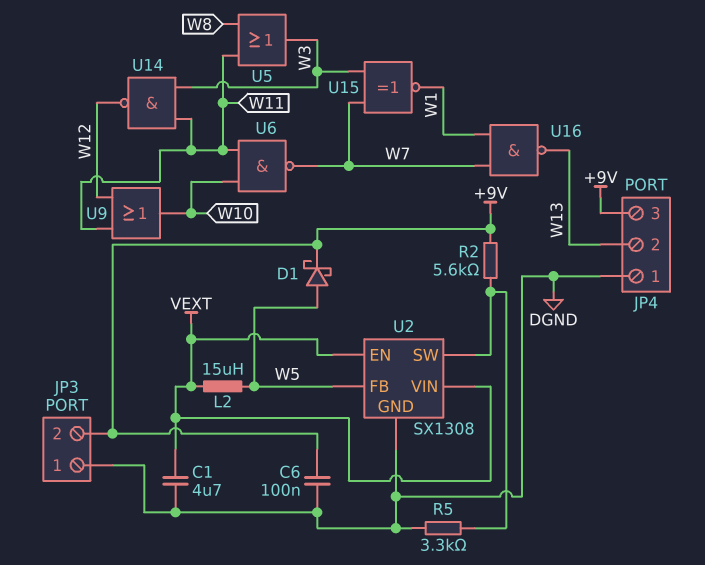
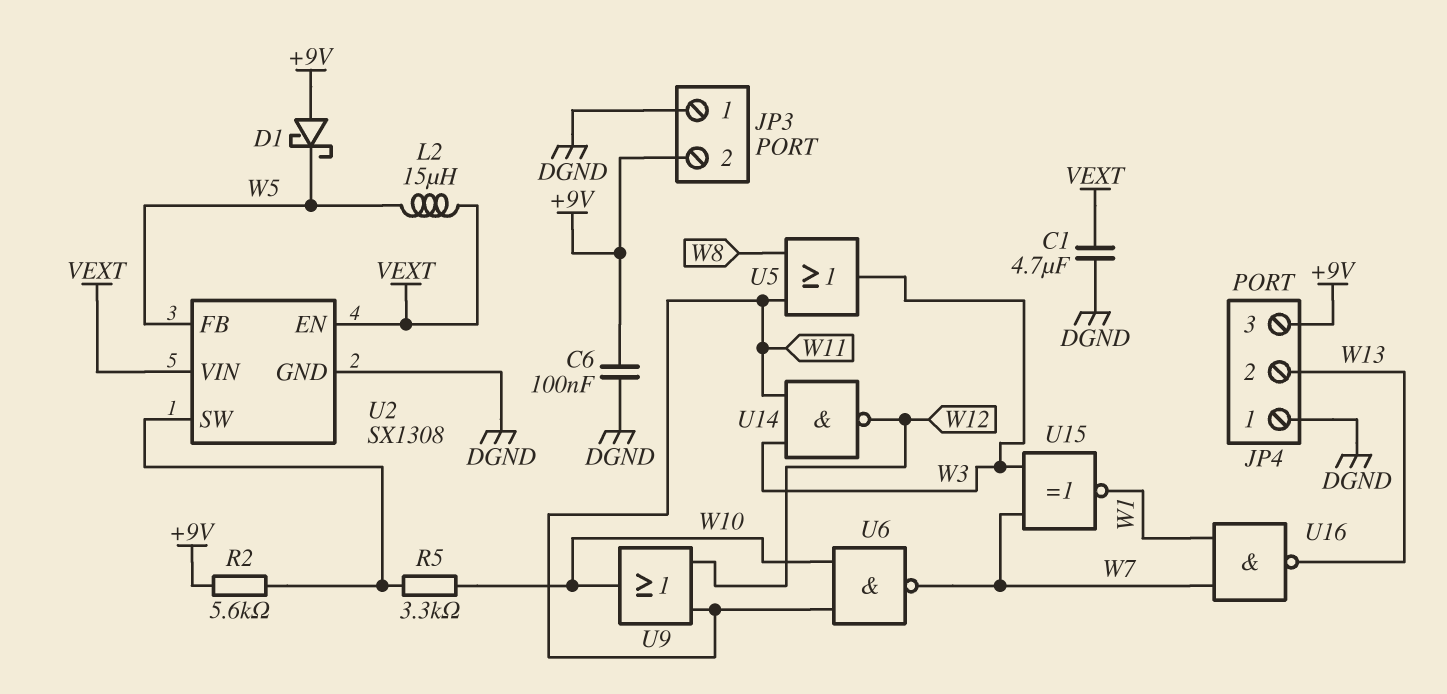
D1: schottky (A W5, K +9V) -> schottky (A +9V, K W5)
R5: 3.3k (DGND, U2/SW) -> 3.3k (U2/SW, W10)

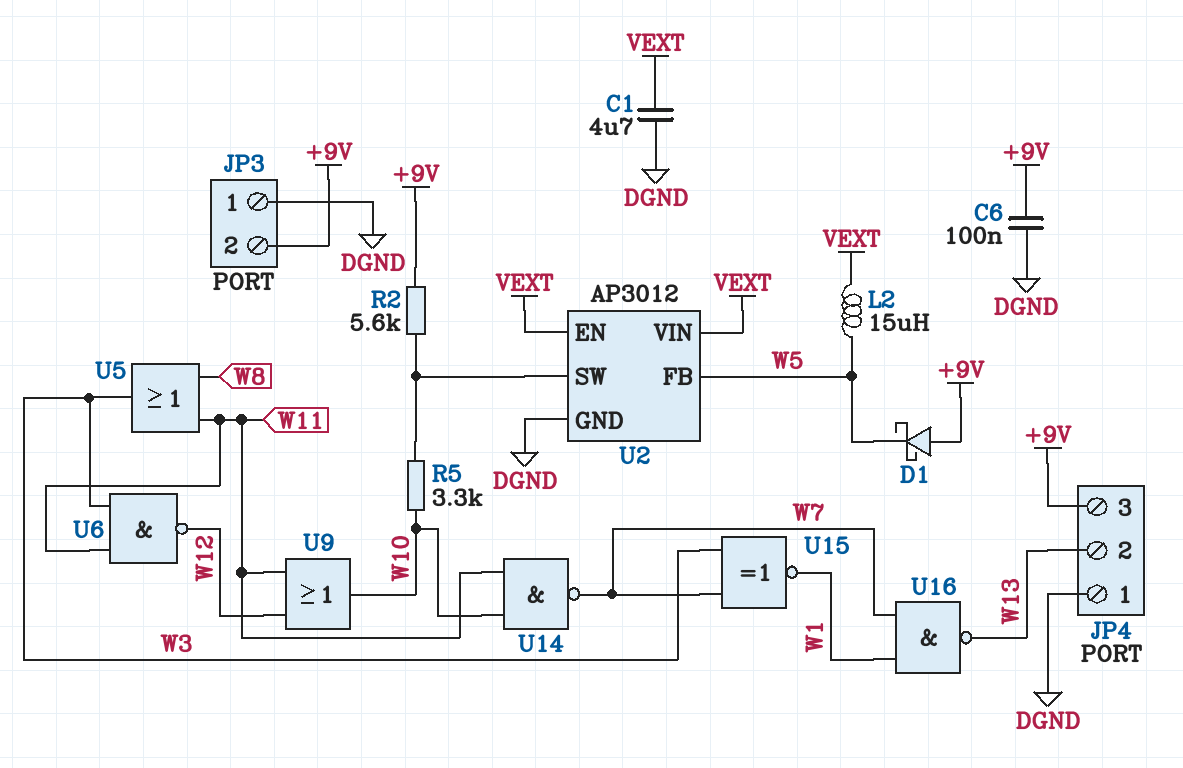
U2: SX1308 -> AP3012
U6: NAND (in W10, in W11, out W7) -> NAND (in W3, in W11, out W12)
U14: NAND (in W3, in W11, out W12) -> NAND (in W10, in W11, out W7)

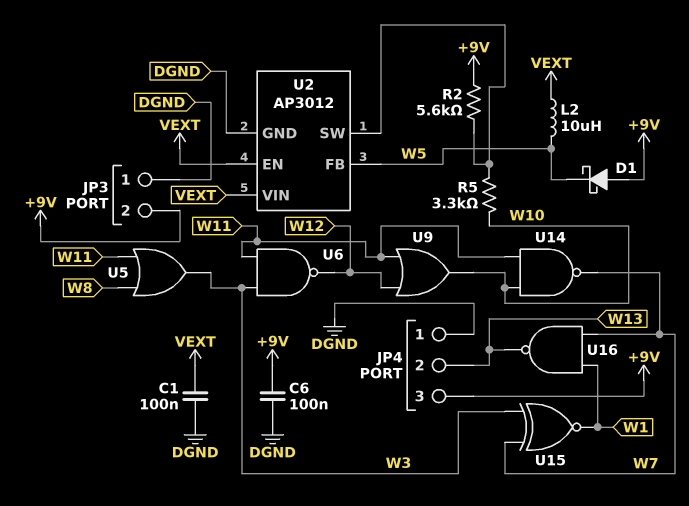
C1: 4.7uF (DGND, VEXT) -> 100nF (DGND, VEXT)
L2: 15uH (VEXT, W5) -> 10uH (VEXT, W5)

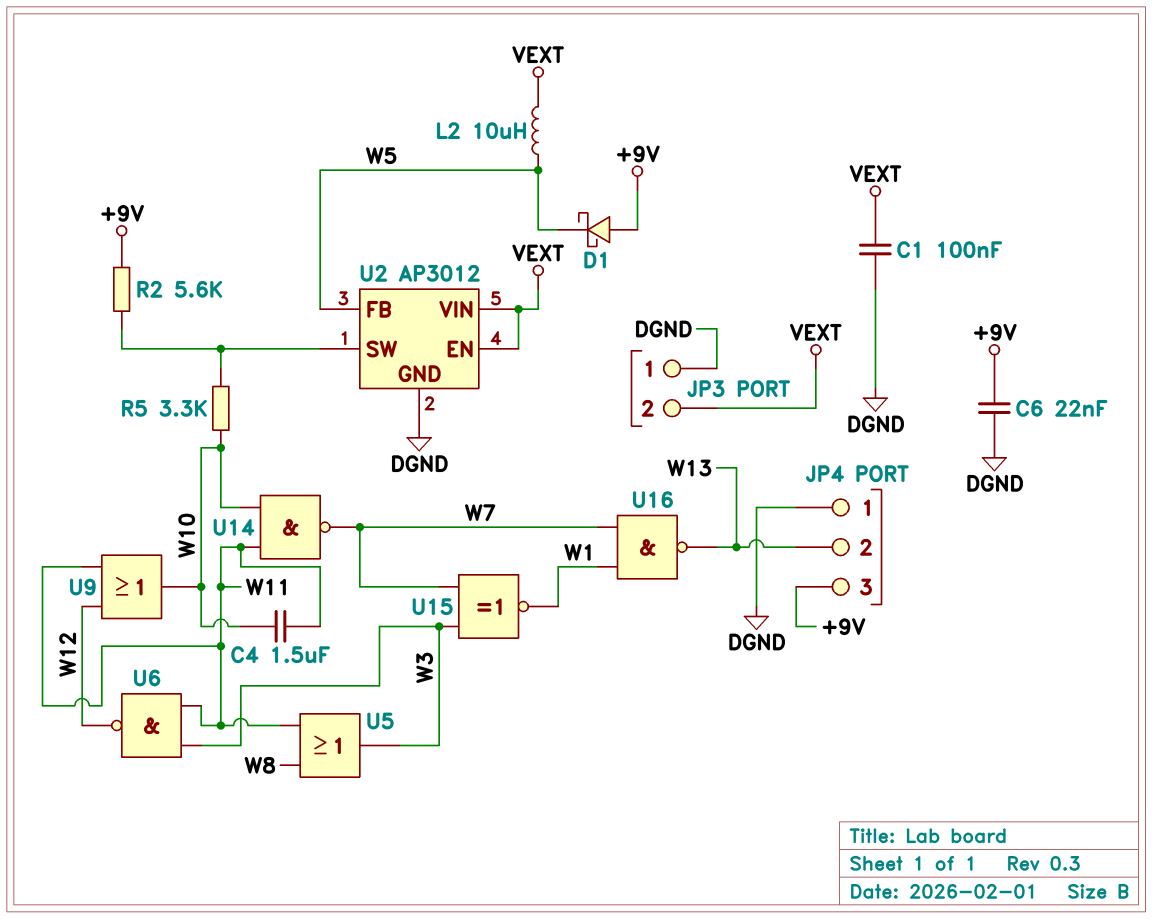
C4: none -> 1.5uF (W10, W11)
C6: 100nF (+9V, DGND) -> 22nF (+9V, DGND)
JP3 pin 2: +9V -> VEXT

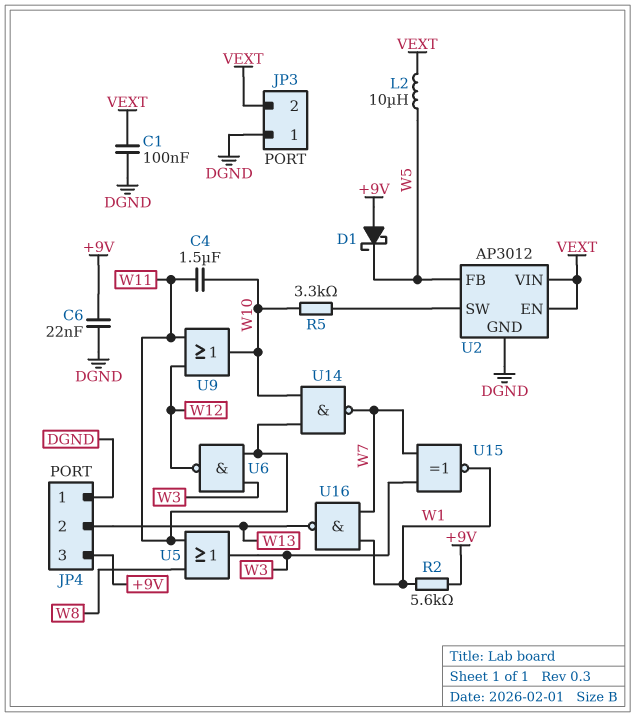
R2: 5.6k (+9V, U2/SW) -> 5.6k (+9V, W1)

